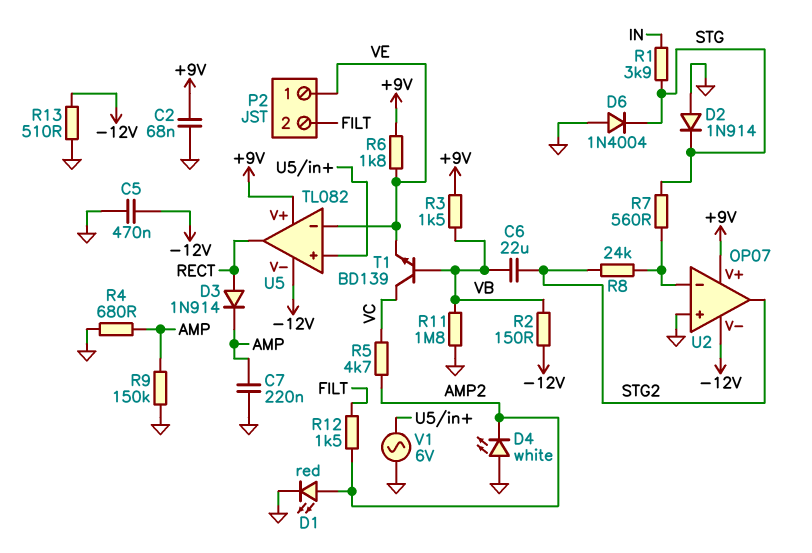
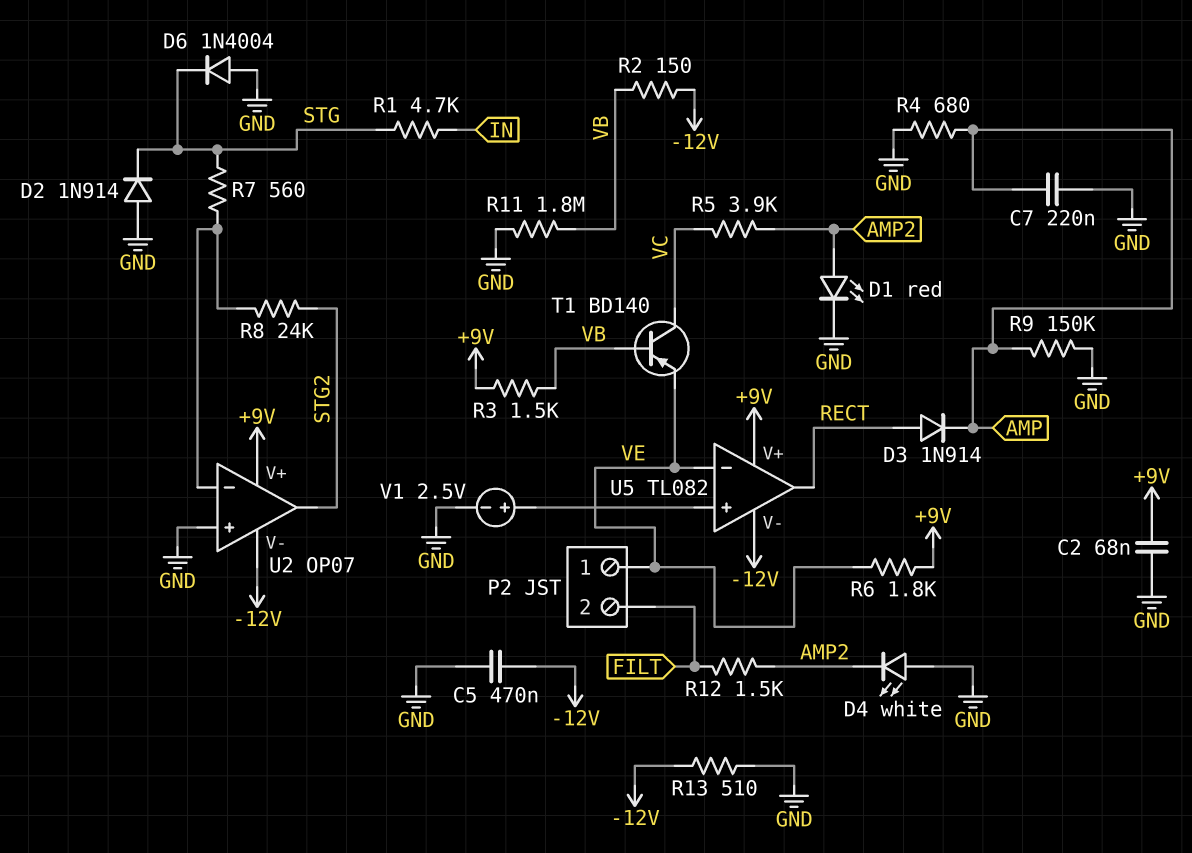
C6: 22uF (STG2, VB) -> none
R1: 3.9k (IN, STG) -> 4.7k (IN, STG)
R5: 4.7k (AMP2, VC) -> 3.9k (AMP2, VC)
T1: NPN BD139 (B VB, C VC, E VE) -> PNP BD140 (B VB, C VC, E VE)
V1: AC 6V (GND, U5/in+) -> 2.5V (plus U5/in+, minus GND)

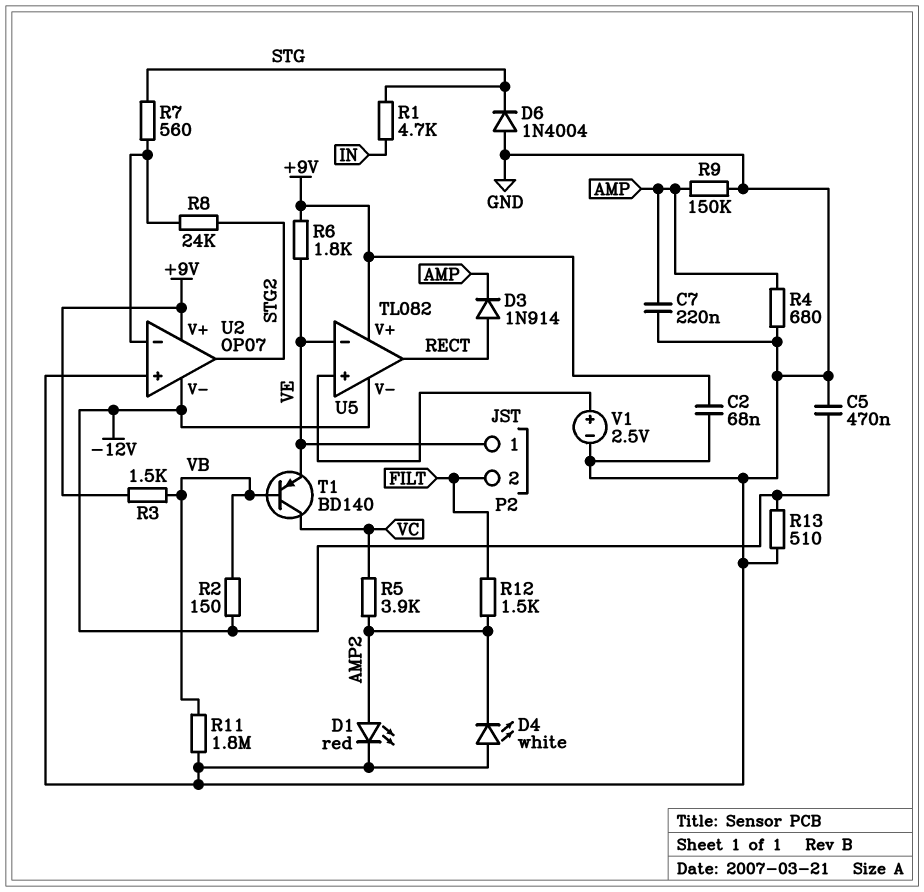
D2: diode 1N914 (A GND, K STG) -> none

